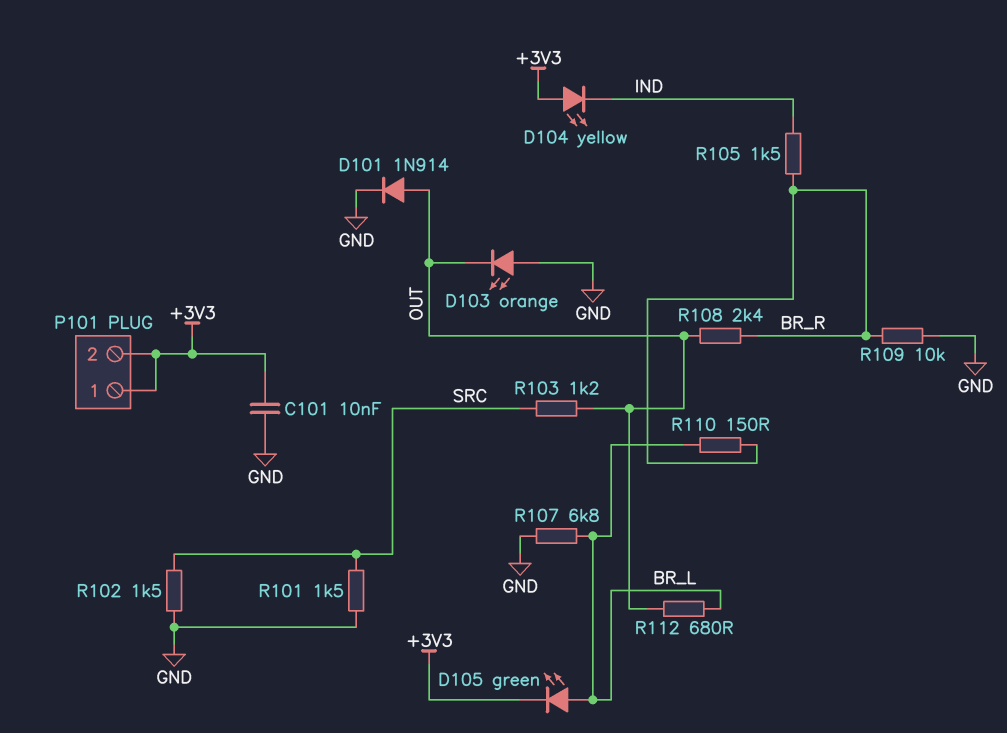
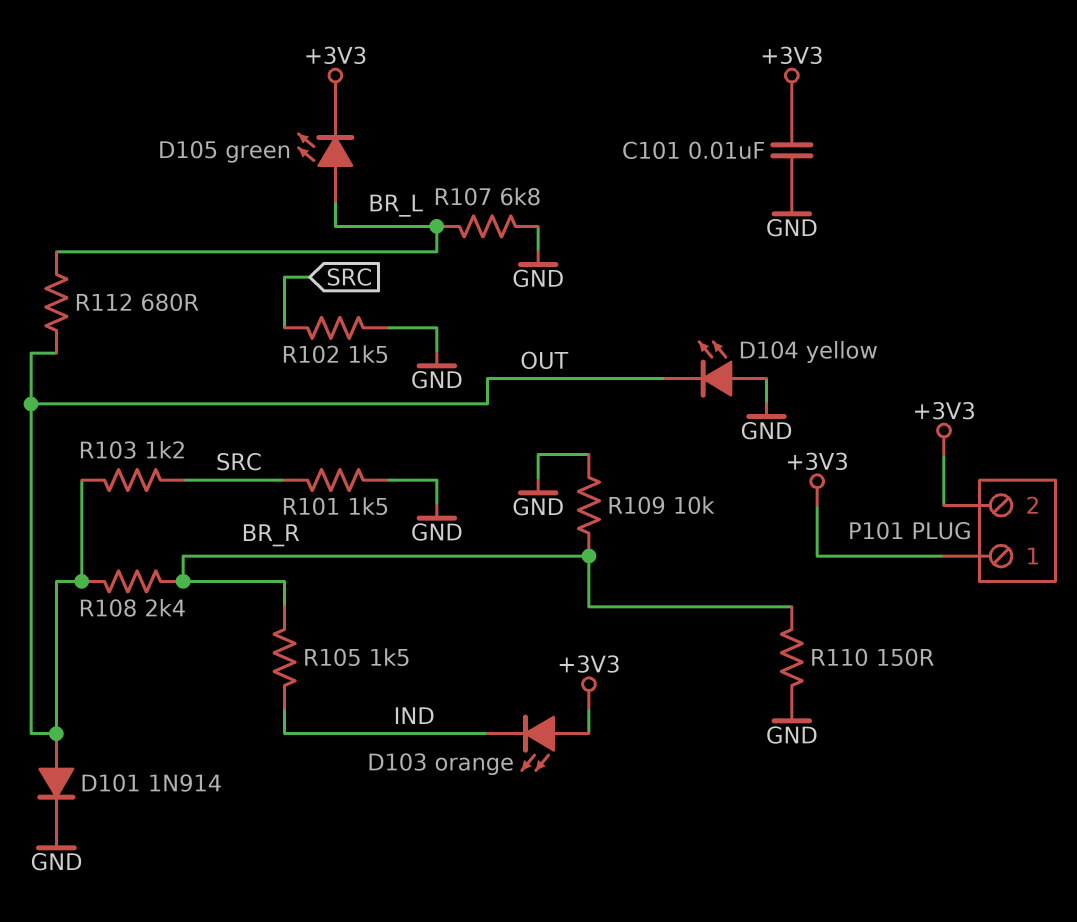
D103: LED orange (A GND, K OUT) -> LED orange (A +3V3, K IND)
D104: LED yellow (A +3V3, K IND) -> LED yellow (A GND, K OUT)
R110: 150 (BR_L, BR_R) -> 150 (BR_R, GND)

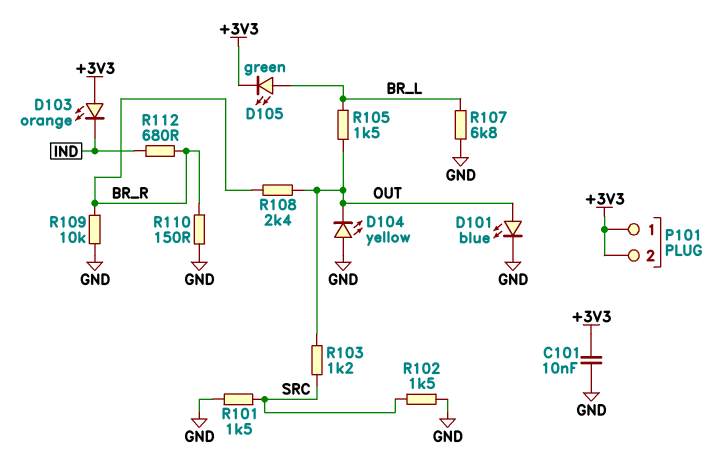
D101: diode 1N914 (A OUT, K GND) -> LED blue (A OUT, K GND)
R105: 1.5k (BR_R, IND) -> 1.5k (BR_L, OUT)
R112: 680 (BR_L, OUT) -> 680 (BR_R, IND)

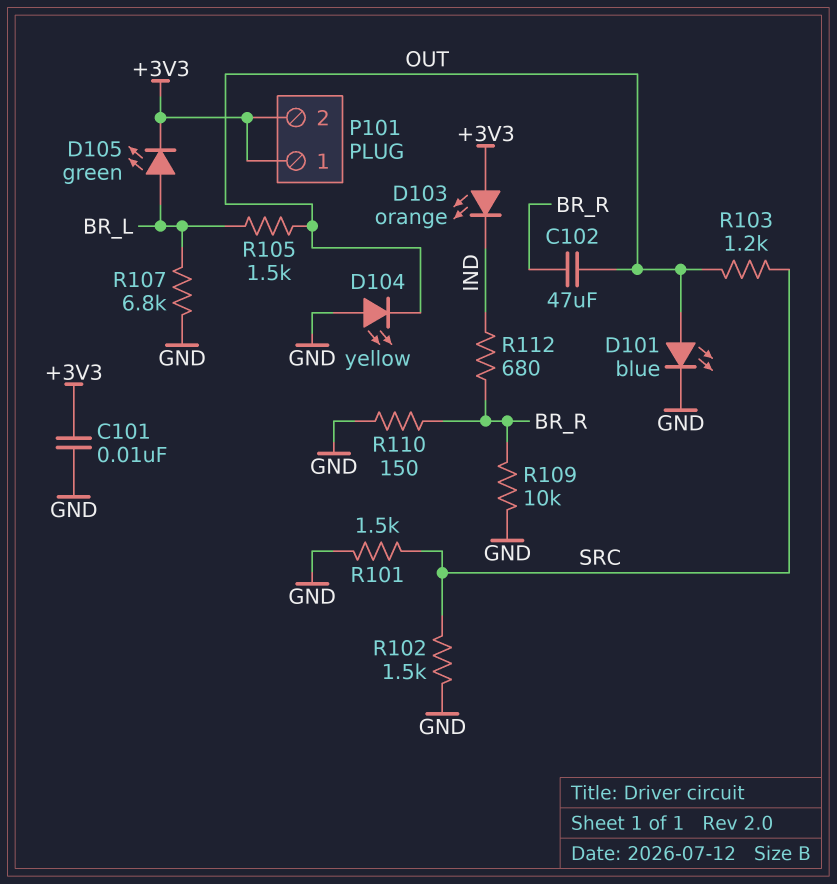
C102: none -> 47uF (BR_R, OUT)
R108: 2.4k (BR_R, OUT) -> none

